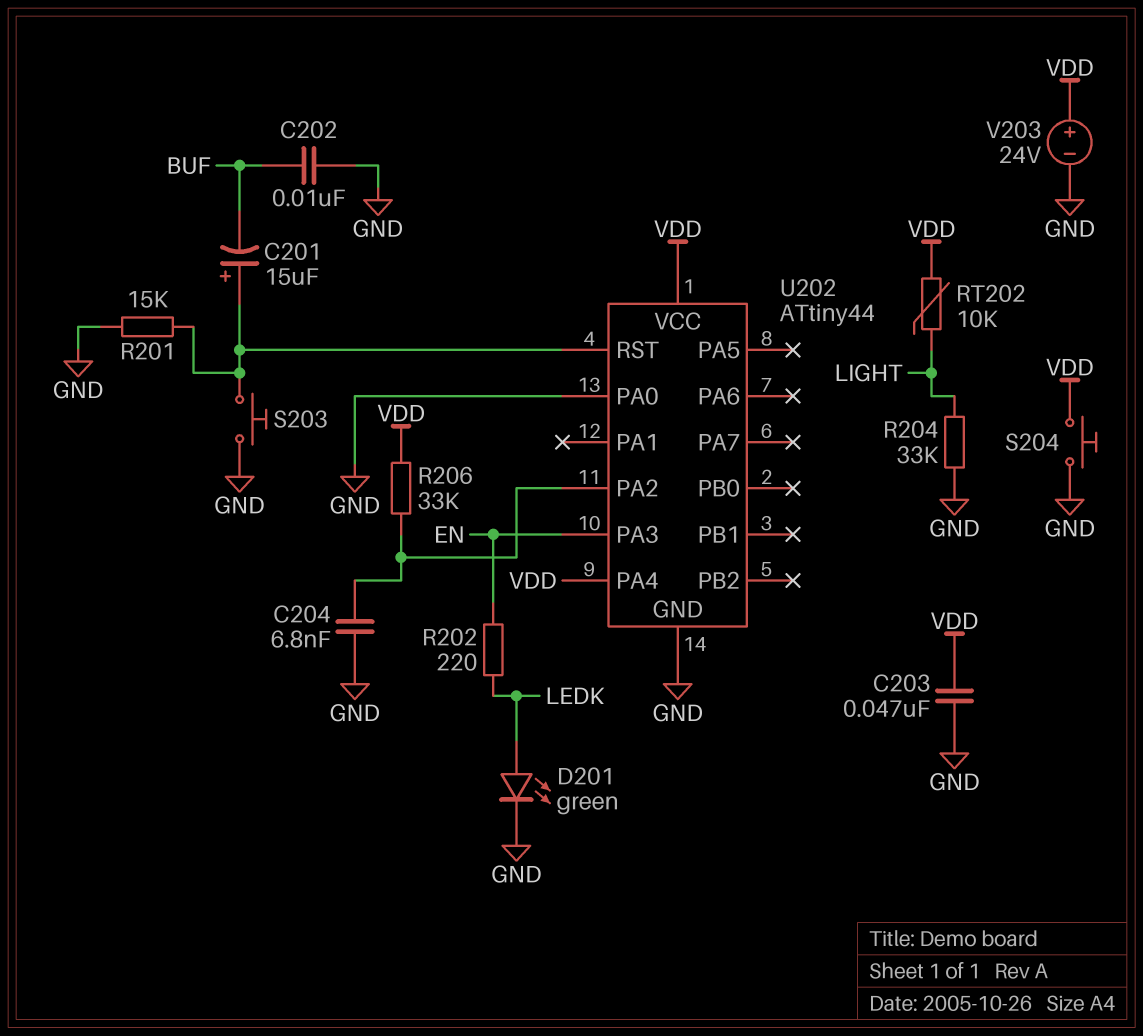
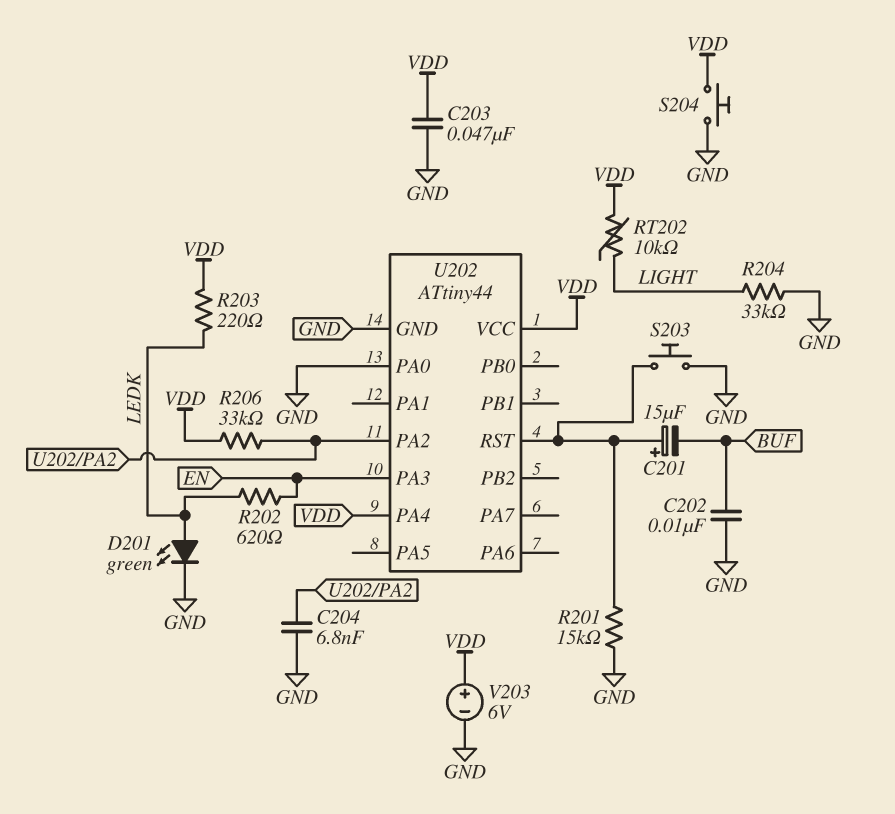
R202: 220 (EN, LEDK) -> 620 (EN, LEDK)
R203: none -> 220 (LEDK, VDD)
V203: 24V (plus VDD, minus GND) -> 6V (plus VDD, minus GND)

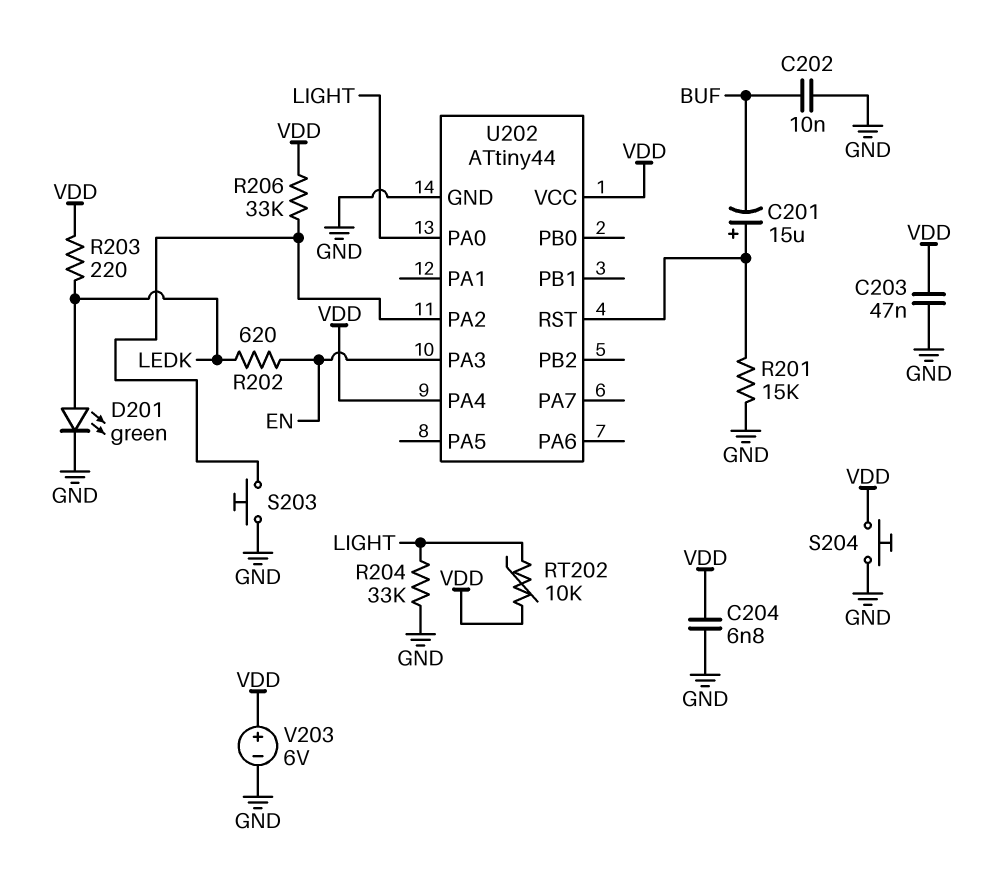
C204: 6.8nF (GND, U202/PA2) -> 6.8nF (GND, VDD)
S203: button (GND, U202/RST) -> button (GND, U202/PA2)
U202 pin PA0: GND -> LIGHT

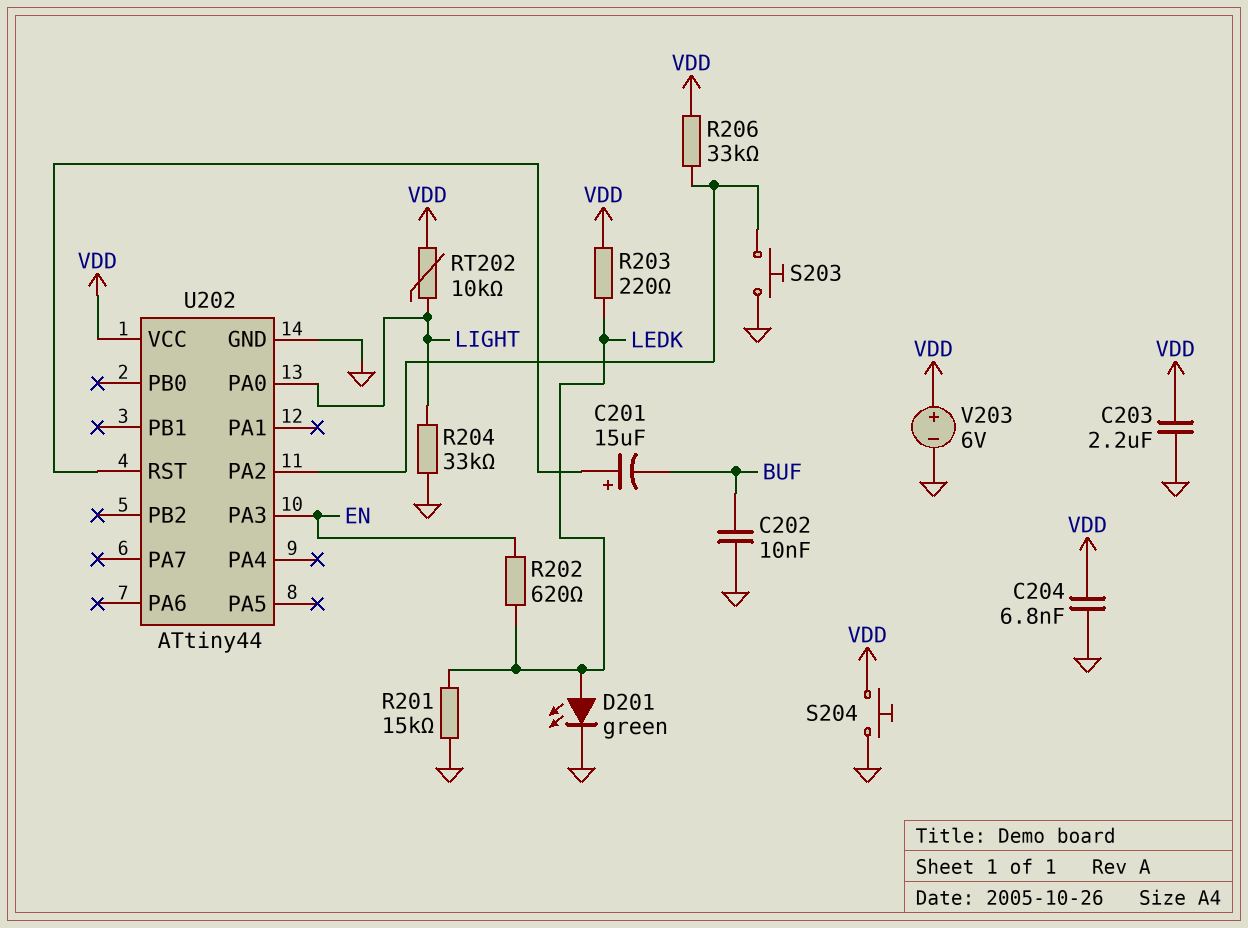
C203: 47nF (GND, VDD) -> 2.2uF (GND, VDD)
R201: 15k (GND, U202/RST) -> 15k (GND, LEDK)
U202 pin PA4: VDD -> none

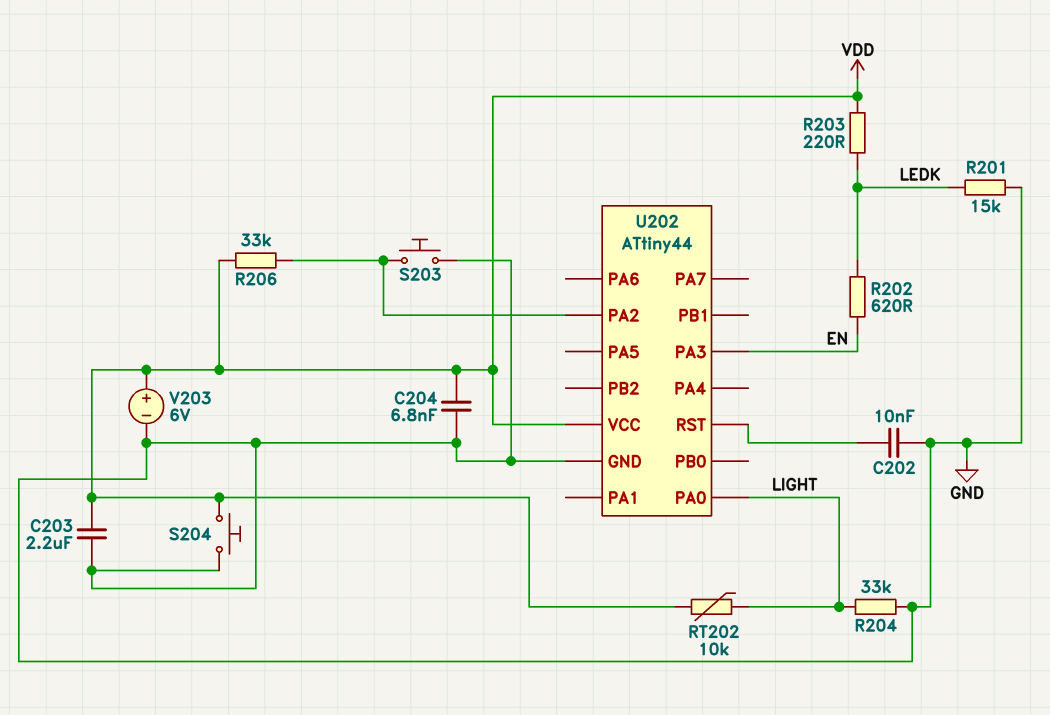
C201: 15uF (plus U202/RST, minus BUF) -> none
C202: 10nF (BUF, GND) -> 10nF (GND, U202/RST)
D201: LED green (A LEDK, K GND) -> none

